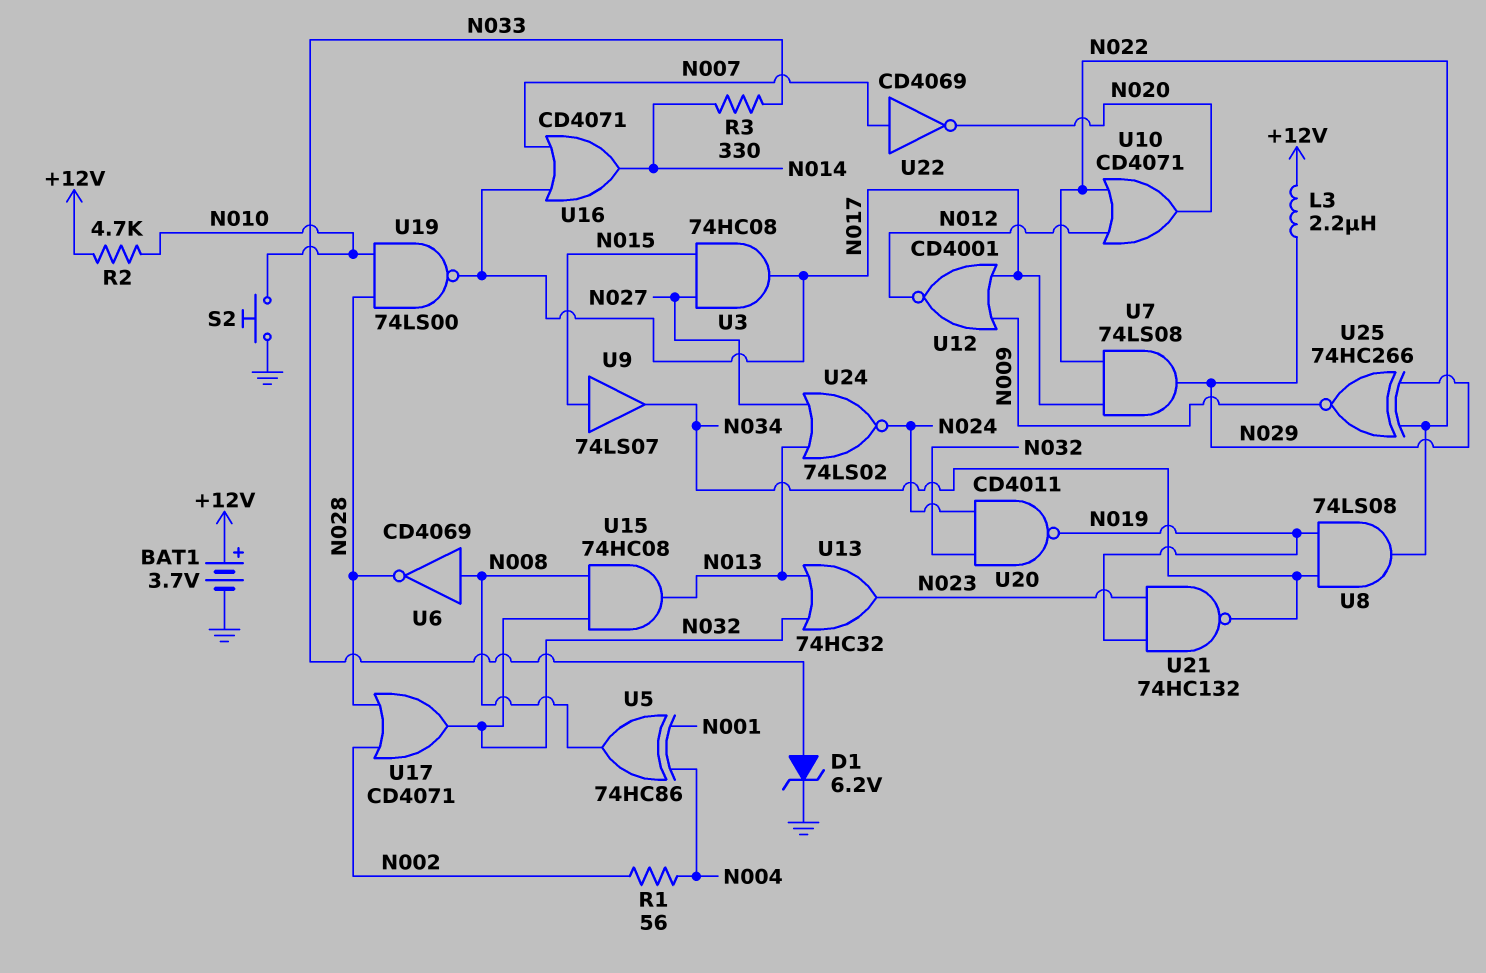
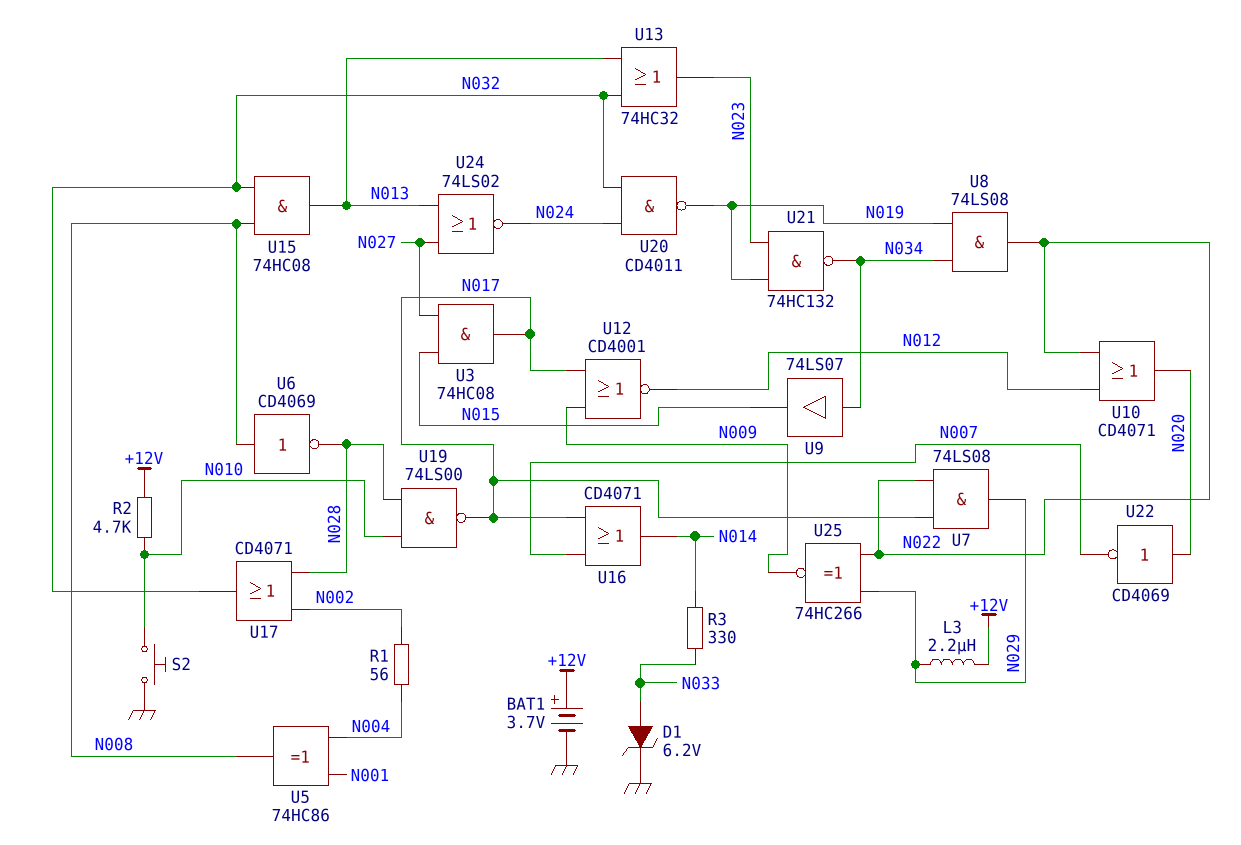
U9: buffer 74LS07 (in N015, out N034) -> buffer 74LS07 (in N034, out N015)
U22: NOT CD4069 (in N007, out N020) -> NOT CD4069 (in N020, out N007)

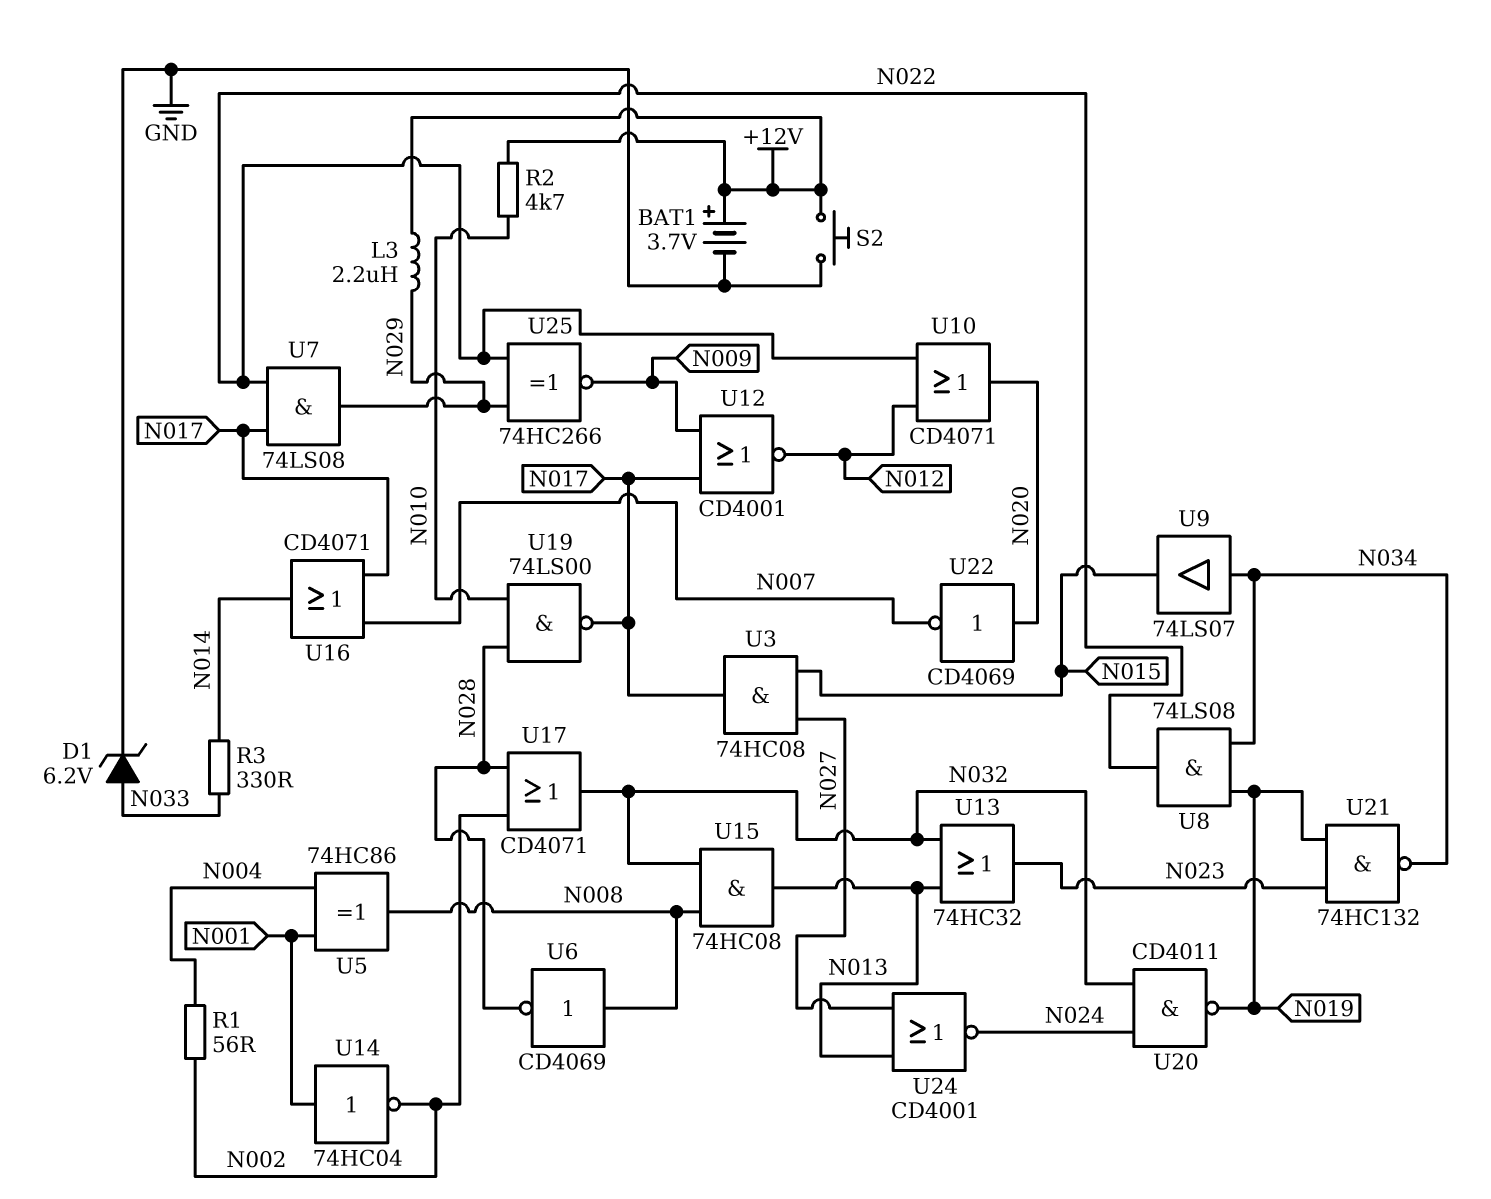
S2: button (GND, N010) -> button (+12V, GND)
U14: none -> NOT 74HC04 (in N001, out N002)
U24: NOR 74LS02 (in N013, in N027, out N024) -> NOR CD4001 (in N013, in N027, out N024)

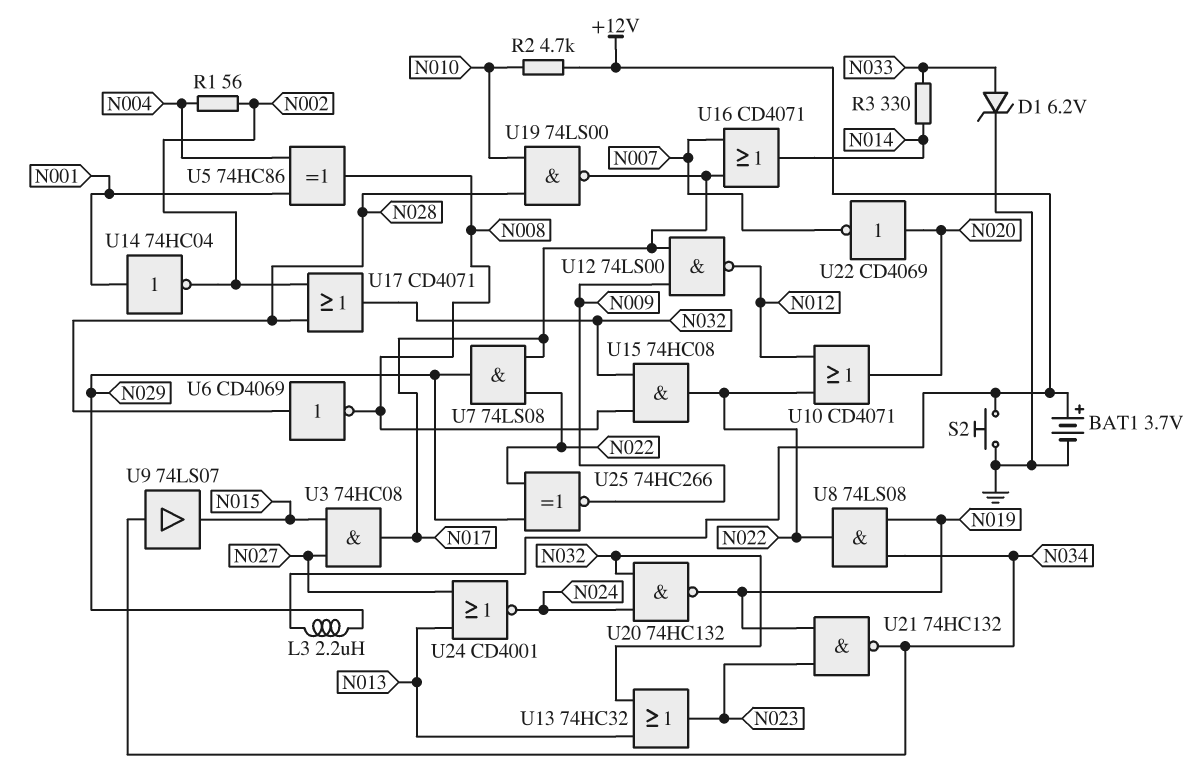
U6: NOT CD4069 (in N008, out N028) -> NOT CD4069 (in N028, out N008)
U12: NOR CD4001 (in N009, in N017, out N012) -> NAND 74LS00 (in N009, in N017, out N012)
U15: AND 74HC08 (in N008, in N032, out N013) -> AND 74HC08 (in N008, in N032, out N022)
U20: NAND CD4011 (in N024, in N032, out N019) -> NAND 74HC132 (in N024, in N032, out N019)

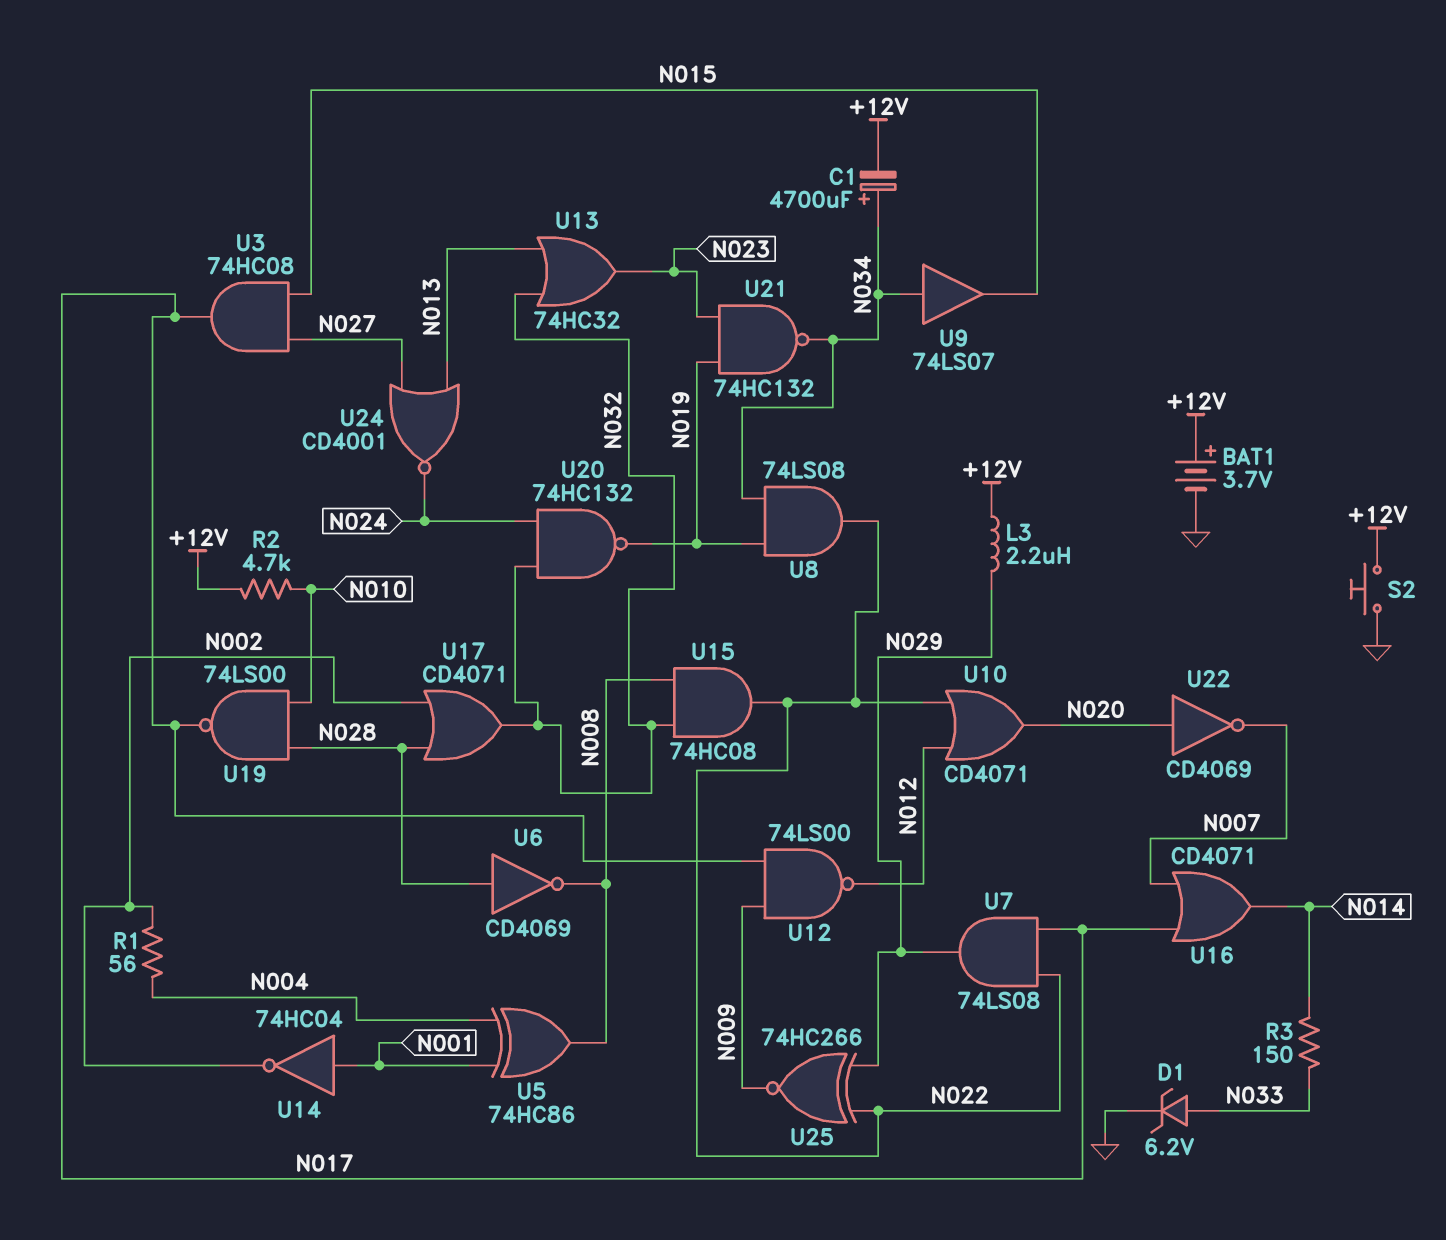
C1: none -> 4700uF (plus N034, minus +12V)
R3: 330 (N014, N033) -> 150 (N014, N033)

